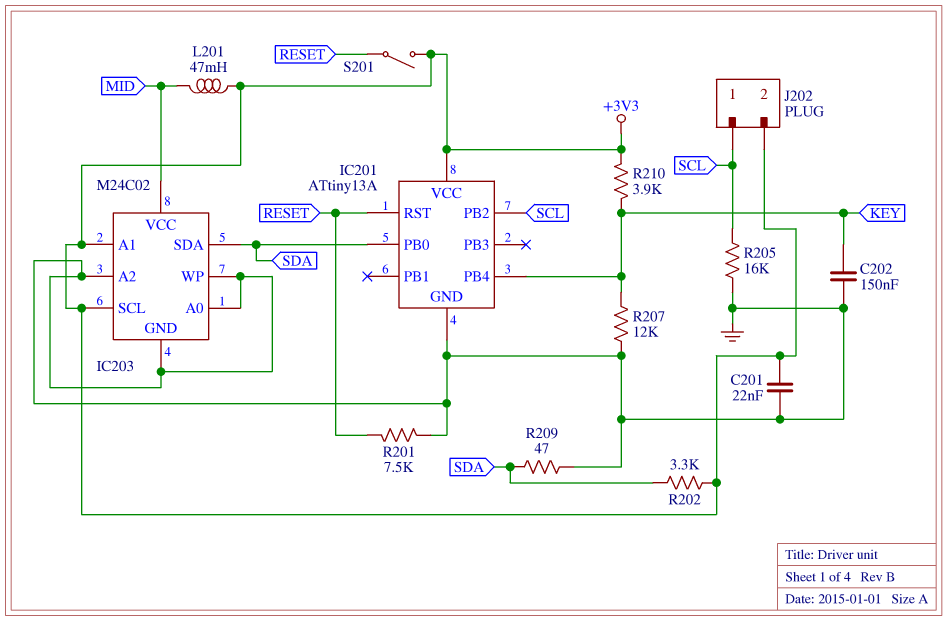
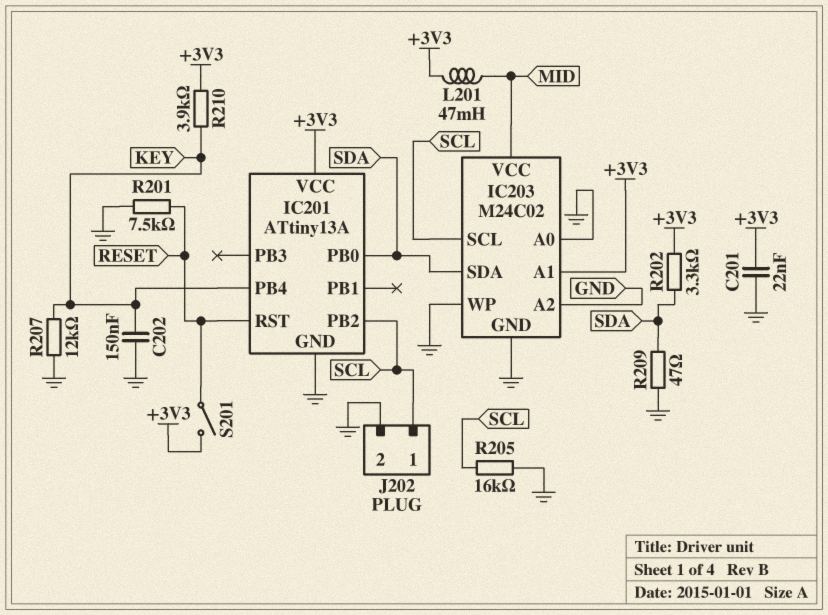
IC203 pin SCL: +3V3 -> SCL
J202 pin 2: +3V3 -> GND

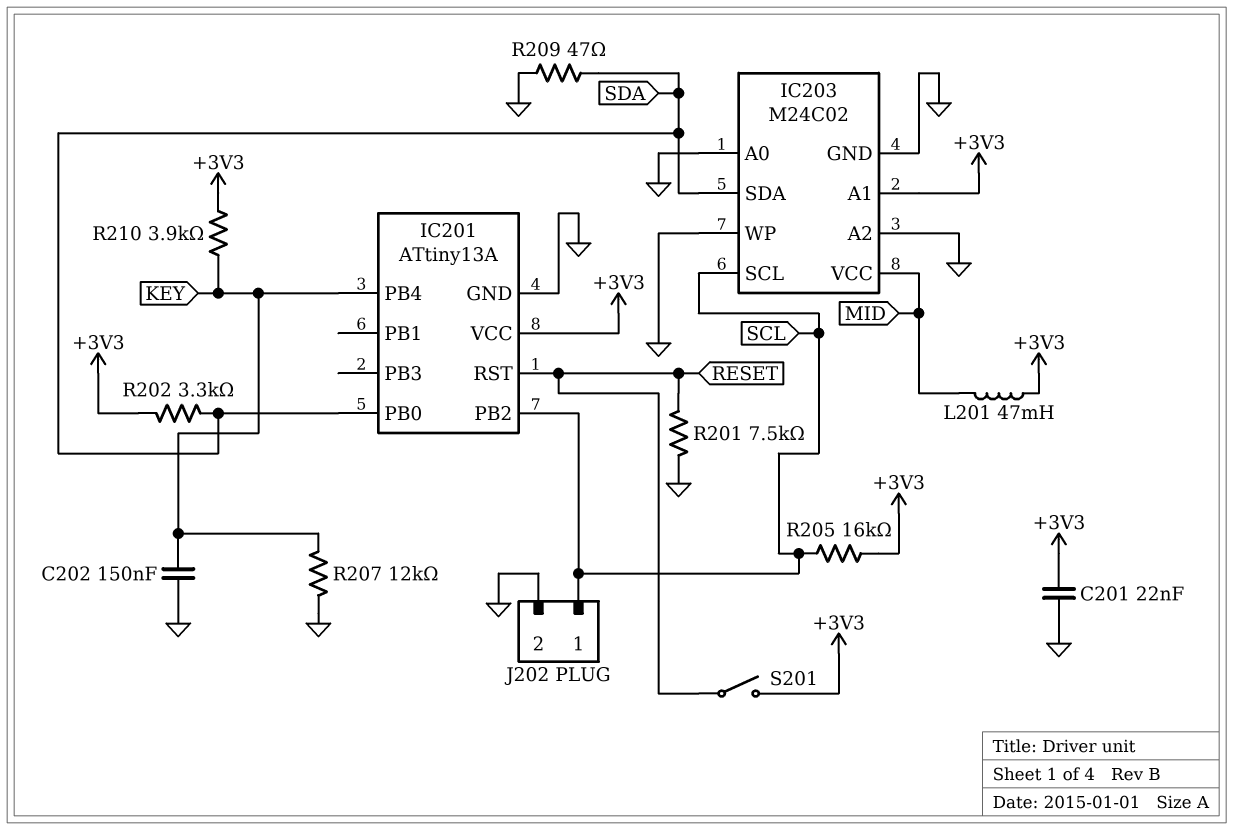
R205: 16k (GND, SCL) -> 16k (+3V3, SCL)

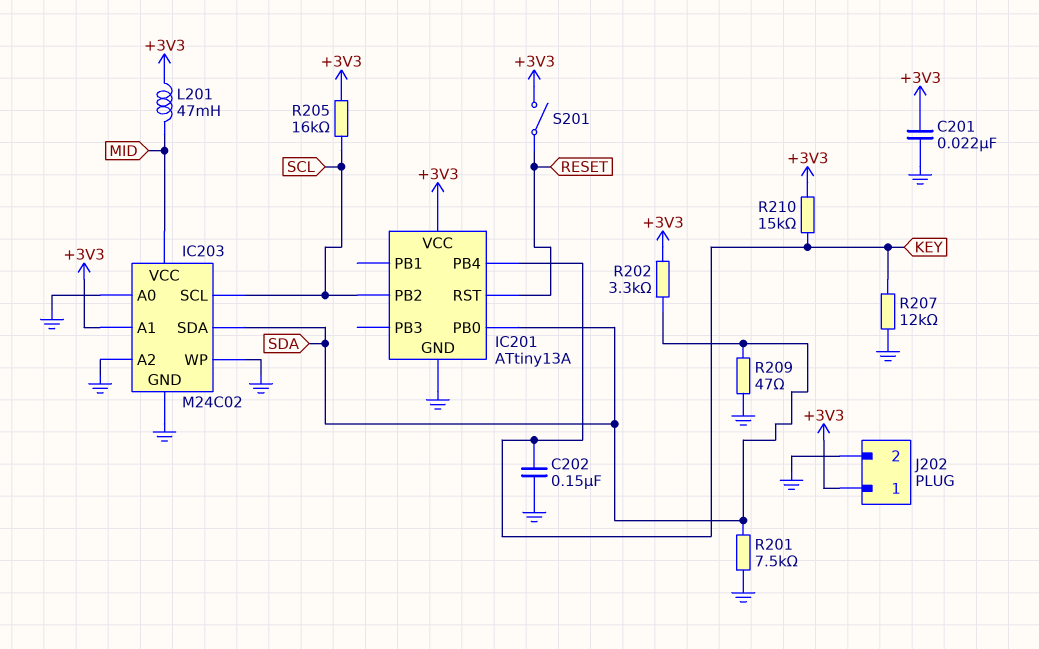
J202 pin 1: SCL -> +3V3
R201: 7.5k (GND, RESET) -> 7.5k (GND, SDA)
R210: 3.9k (+3V3, KEY) -> 15k (+3V3, KEY)

